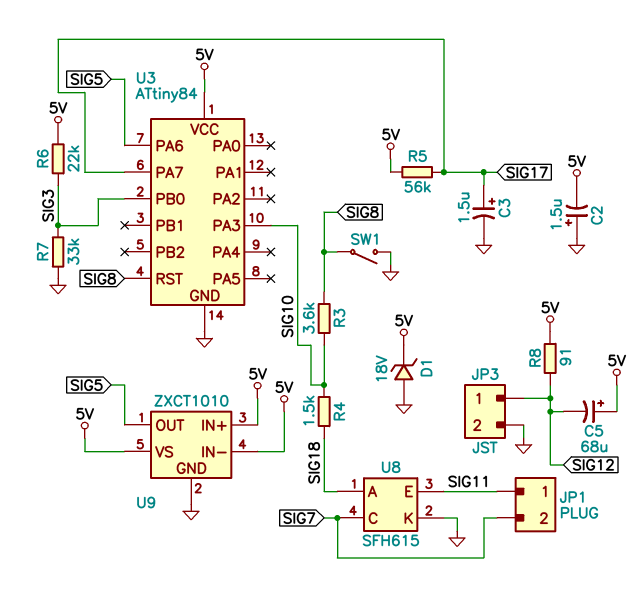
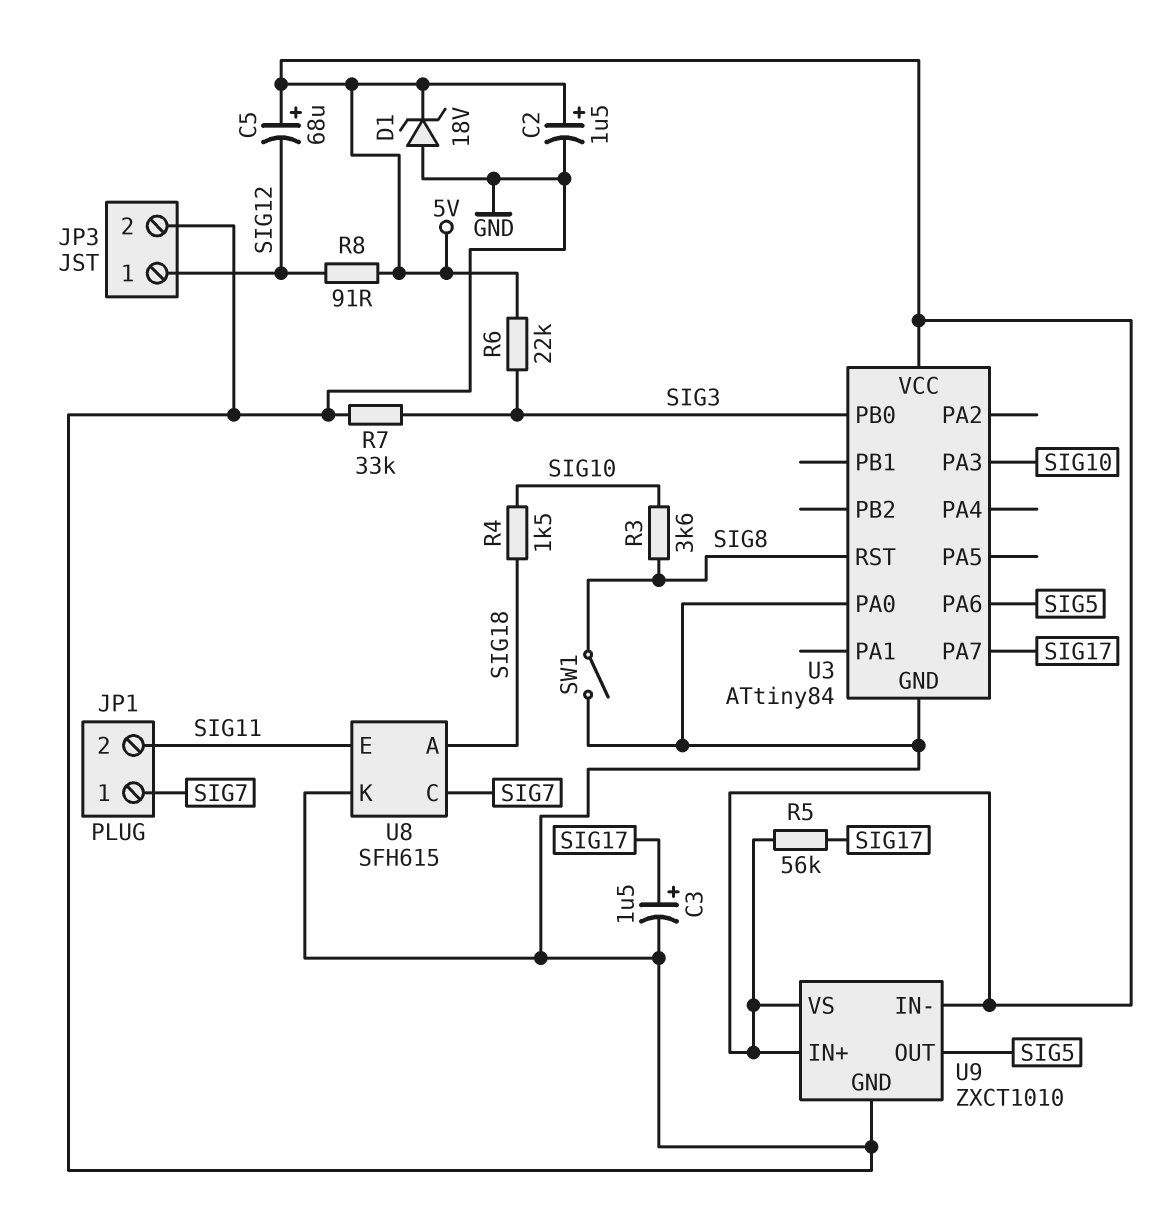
C2: 1.5uF (plus GND, minus 5V) -> 1.5uF (plus 5V, minus GND)
JP1 pin 1: SIG11 -> SIG7
JP1 pin 2: SIG7 -> SIG11
U3 pin PA0: none -> GND

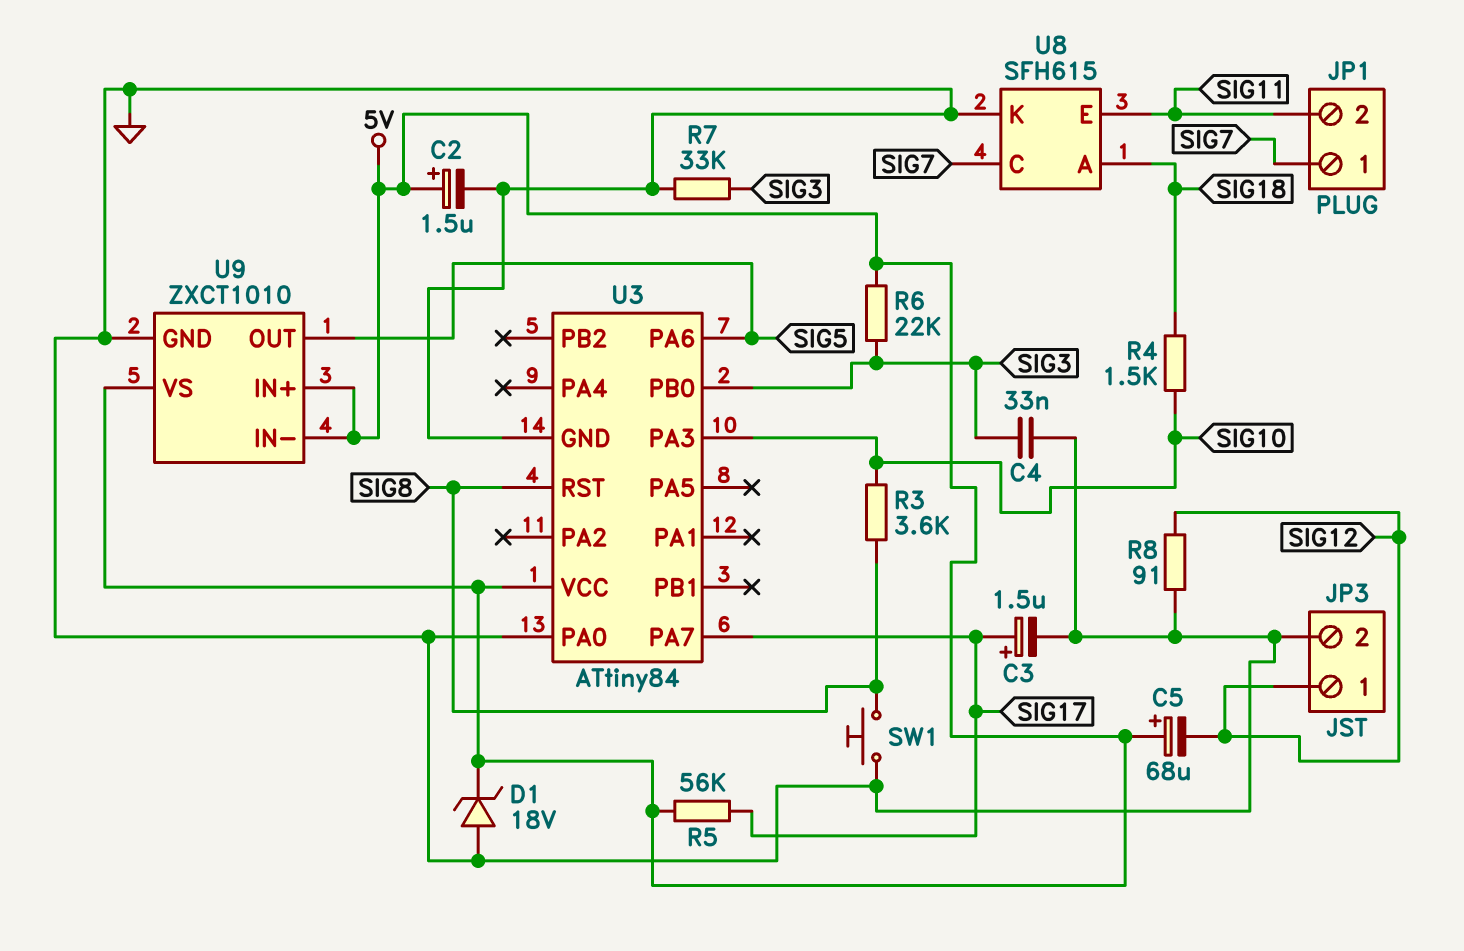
C4: none -> 33nF (GND, SIG3)
R8: 91 (5V, SIG12) -> 91 (GND, SIG12)
SW1: switch (GND, SIG8) -> button (GND, SIG8)

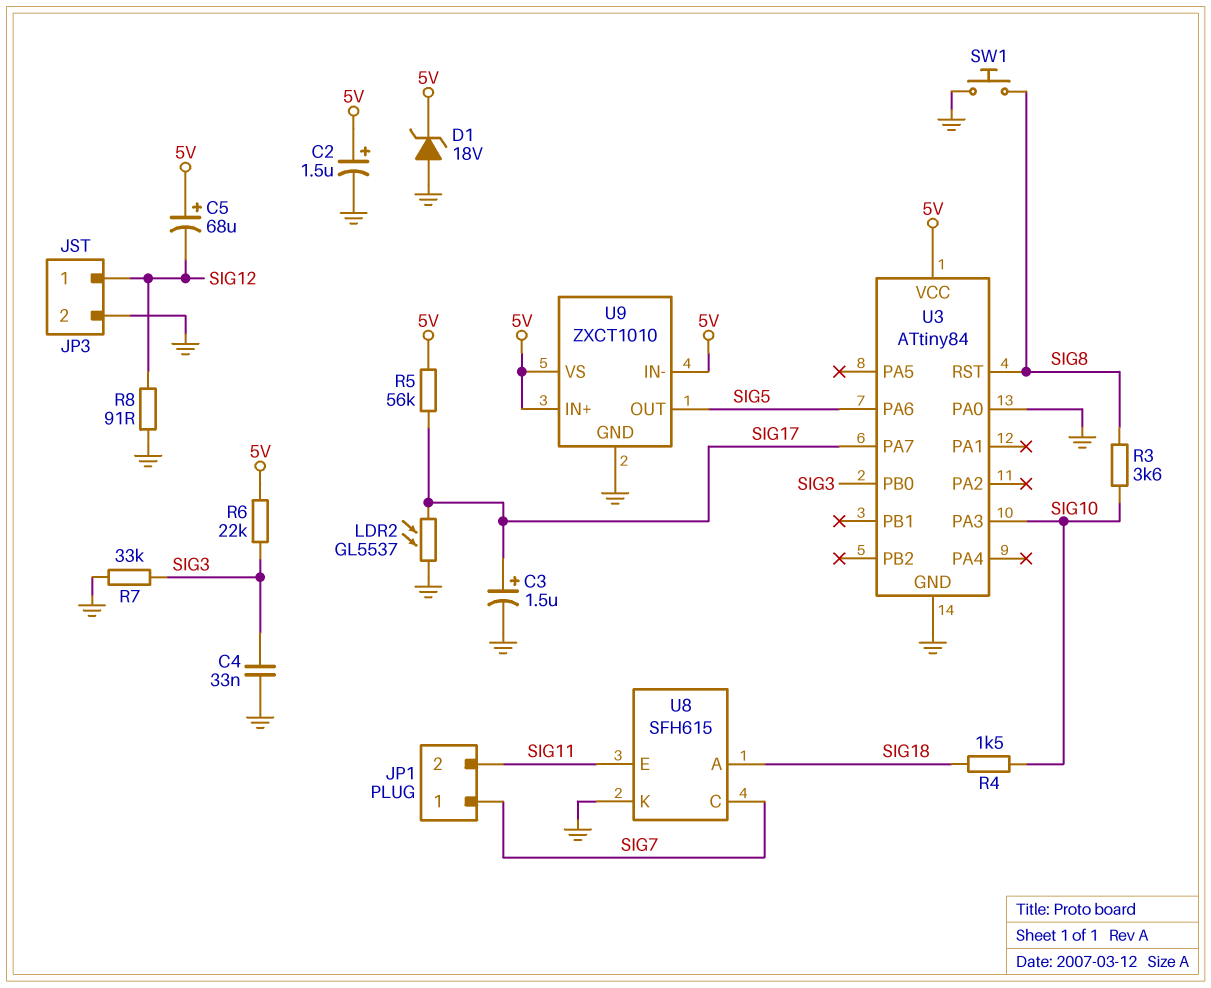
LDR2: none -> GL5537 (GND, SIG17)

